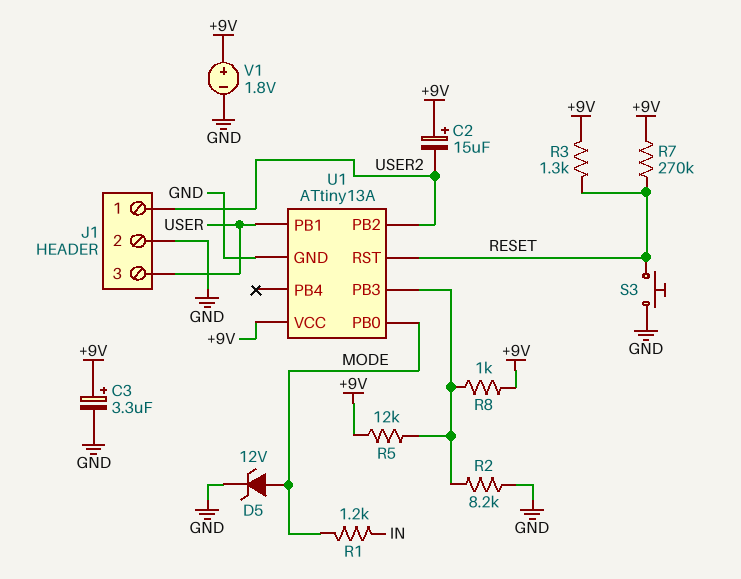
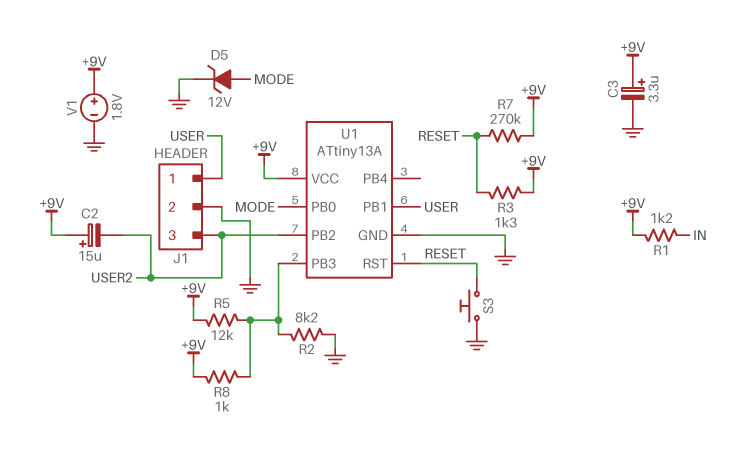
J1 pin 1: USER2 -> USER
J1 pin 3: USER -> USER2
R1: 1.2k (IN, MODE) -> 1.2k (+9V, IN)

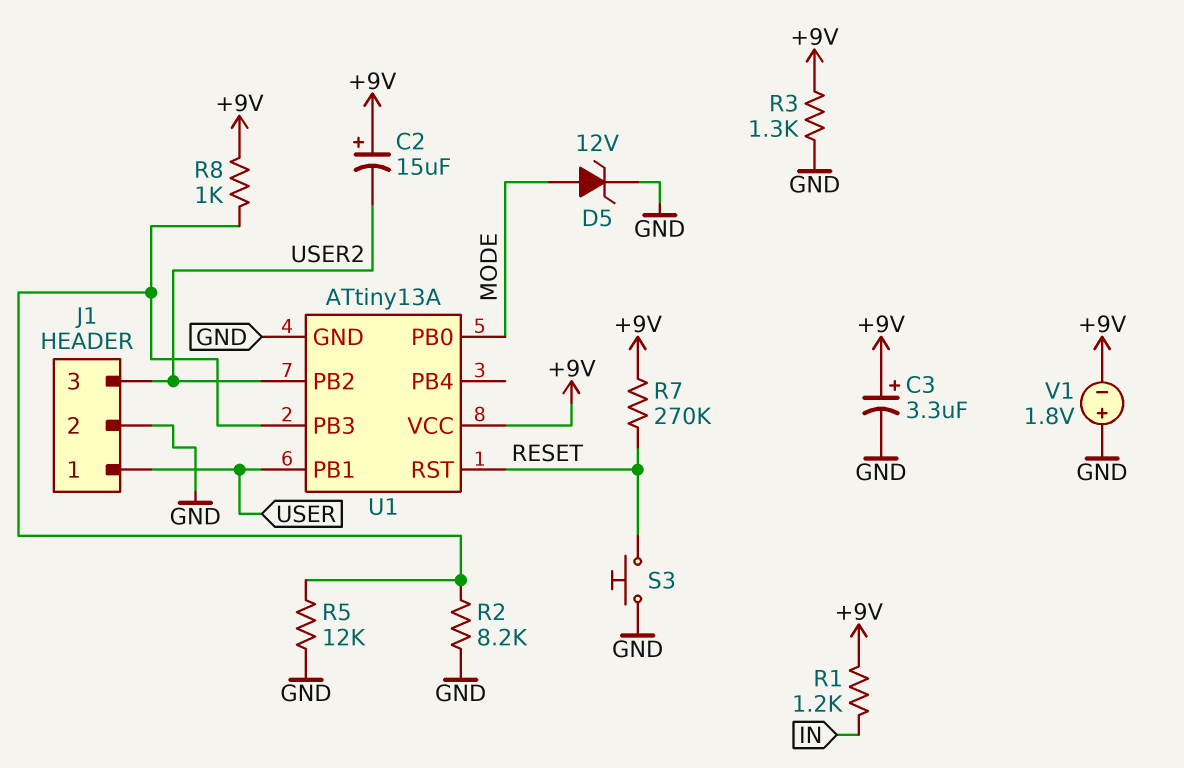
R3: 1.3k (+9V, RESET) -> 1.3k (+9V, GND)
R5: 12k (+9V, U1/PB3) -> 12k (GND, U1/PB3)
V1: 1.8V (plus +9V, minus GND) -> 1.8V (plus GND, minus +9V)

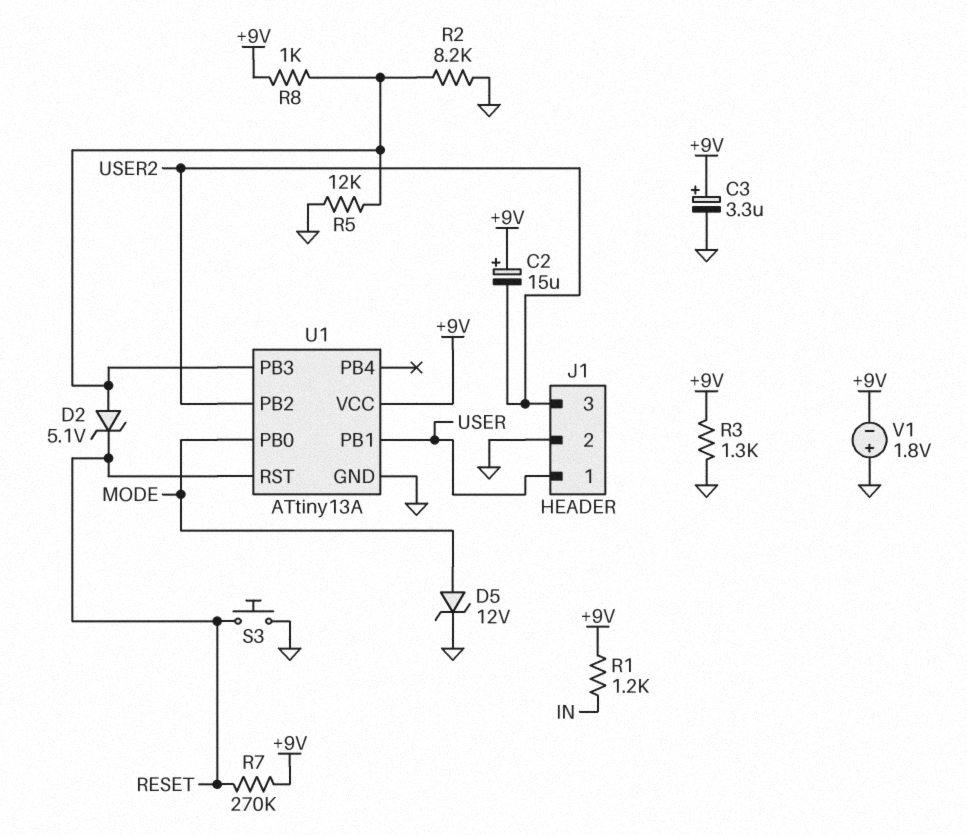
D2: none -> zener 5.1V (A U1/PB3, K RESET)

